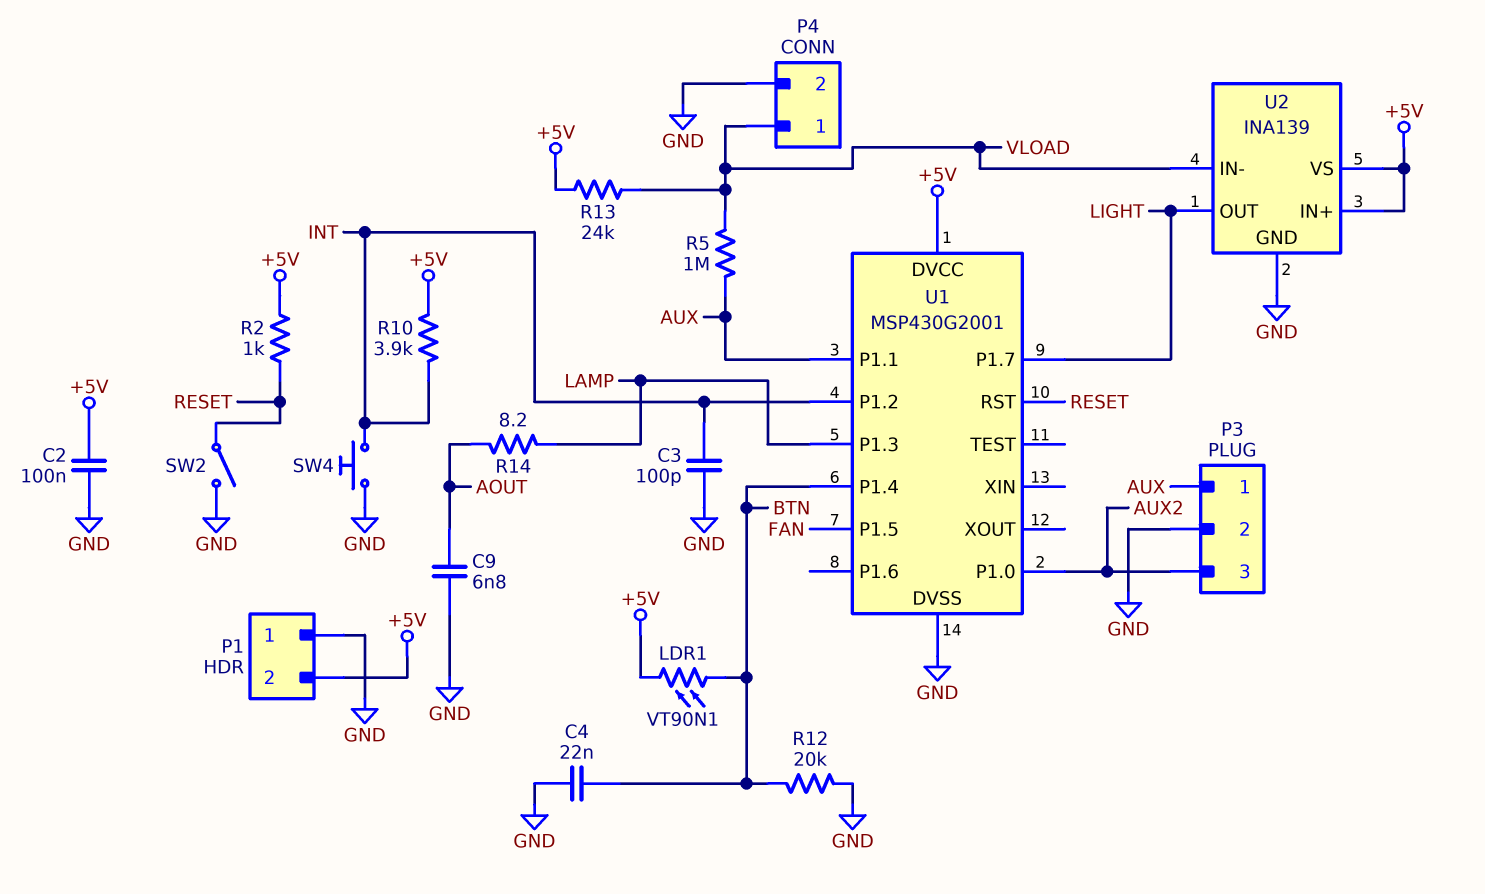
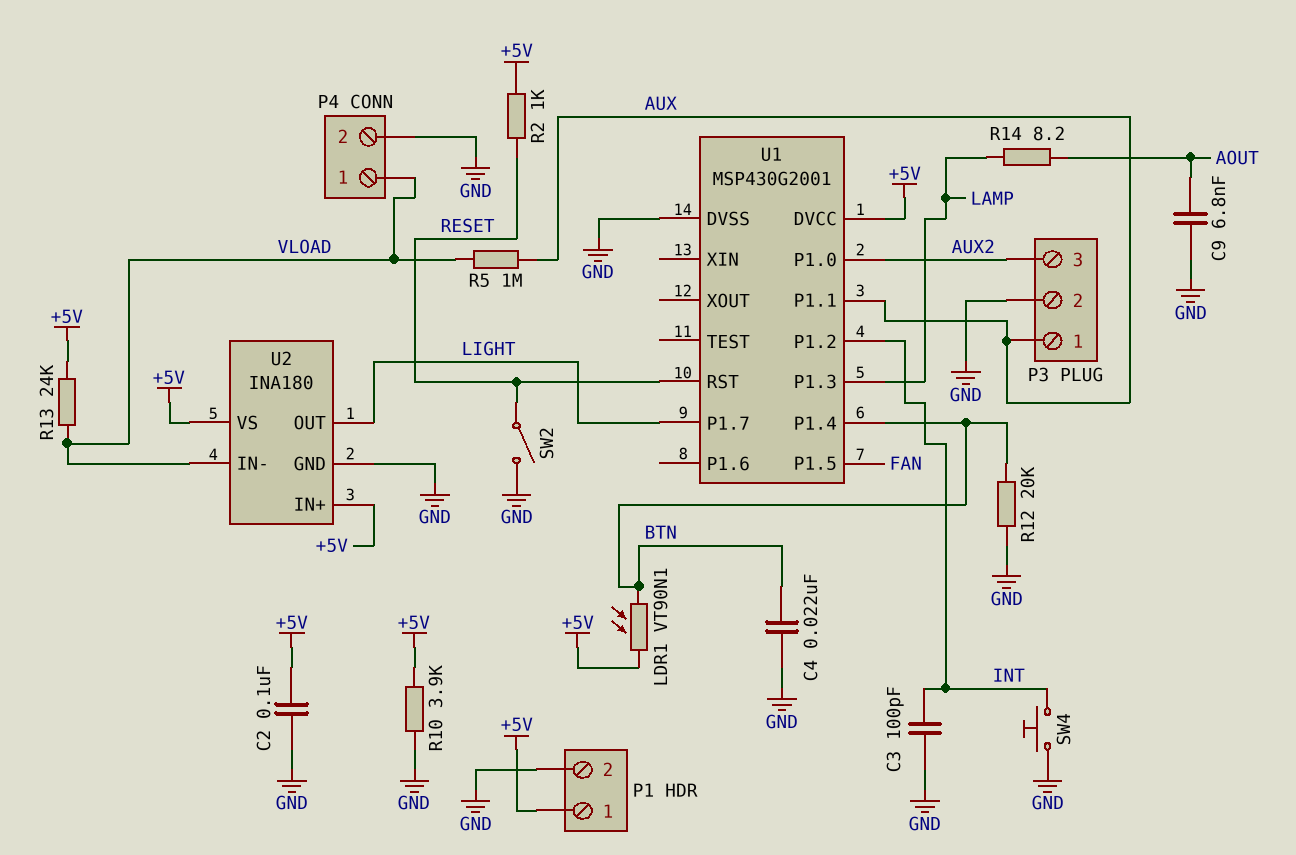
P1 pin 1: GND -> +5V
P1 pin 2: +5V -> GND
R10: 3.9k (+5V, INT) -> 3.9k (+5V, GND)
U2: INA139 -> INA180

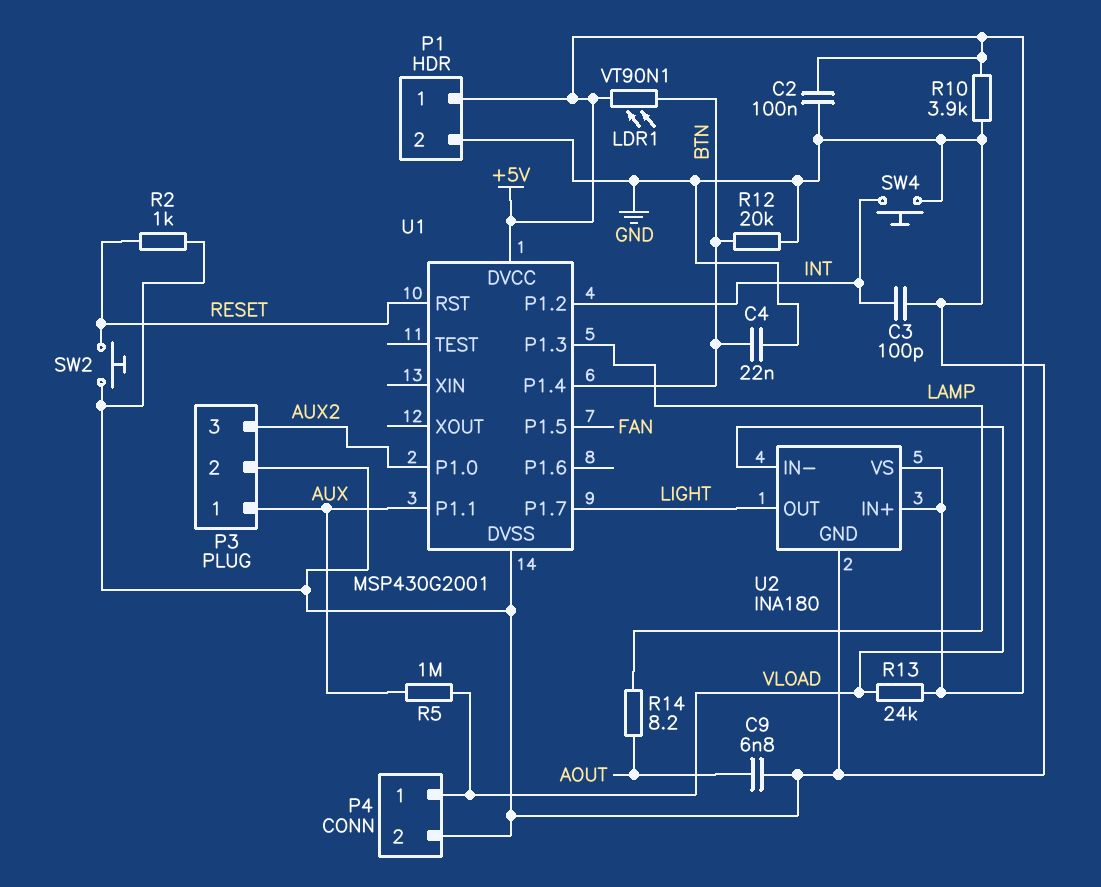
R2: 1k (+5V, RESET) -> 1k (GND, RESET)
SW2: switch (GND, RESET) -> button (GND, RESET)

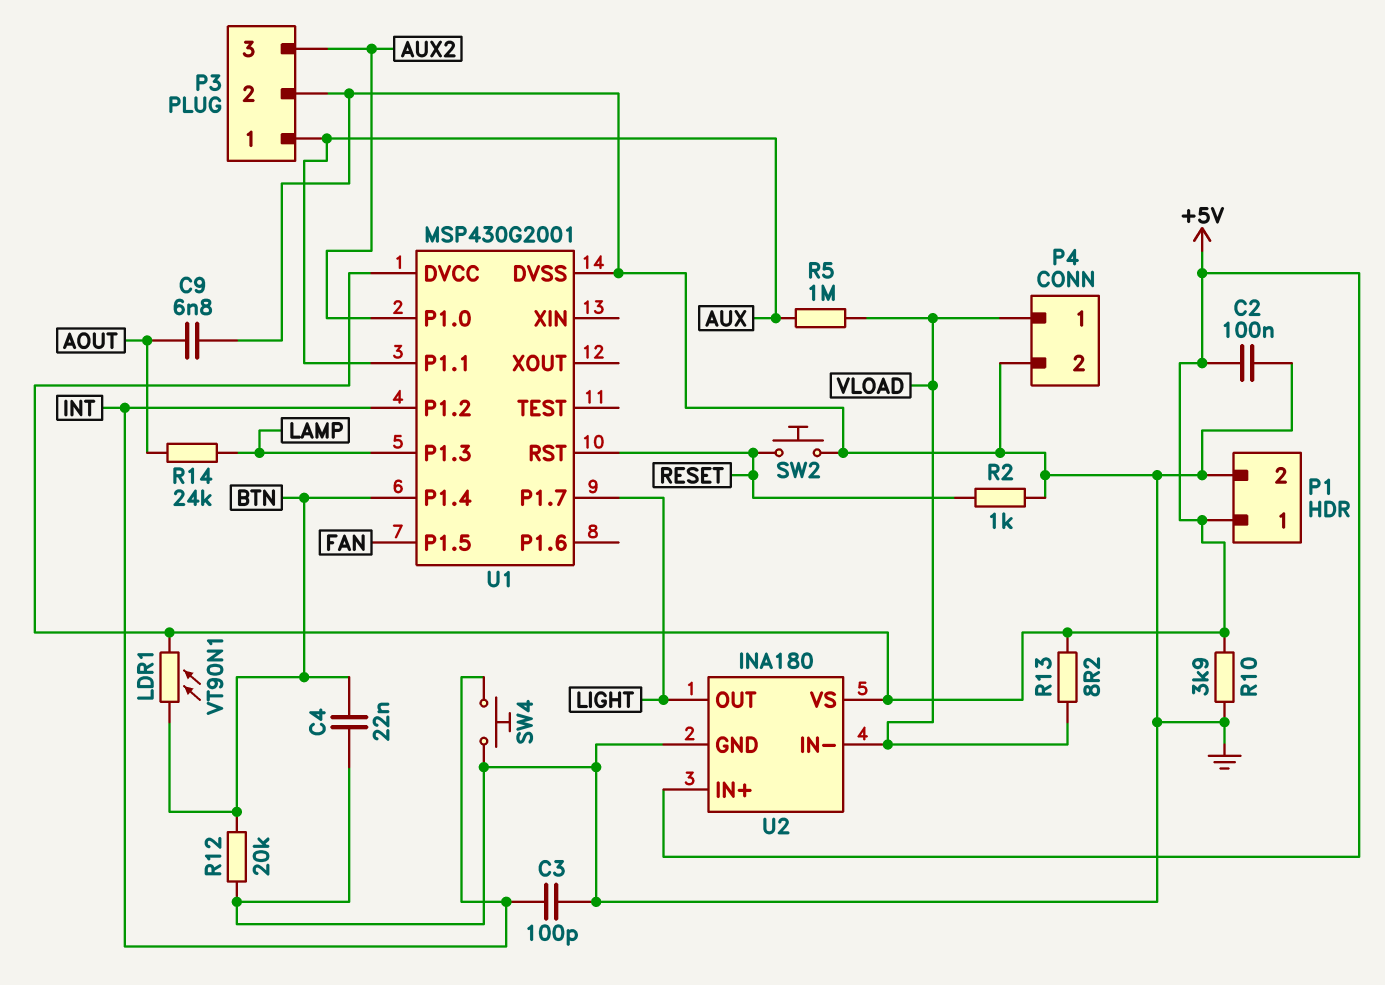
R13: 24k (+5V, VLOAD) -> 8.2 (+5V, VLOAD)
R14: 8.2 (AOUT, LAMP) -> 24k (AOUT, LAMP)

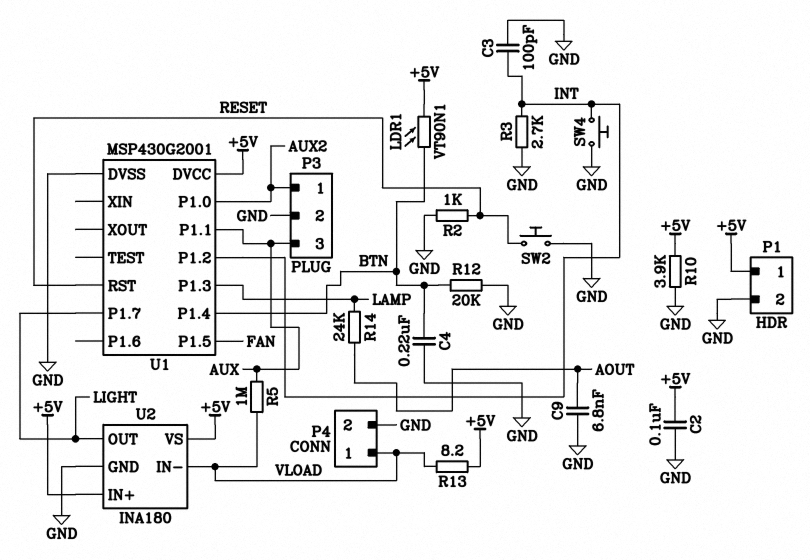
C4: 22nF (BTN, GND) -> 220nF (BTN, GND)
P3 pin 1: AUX -> AUX2
P3 pin 3: AUX2 -> AUX
R3: none -> 2.7k (GND, INT)

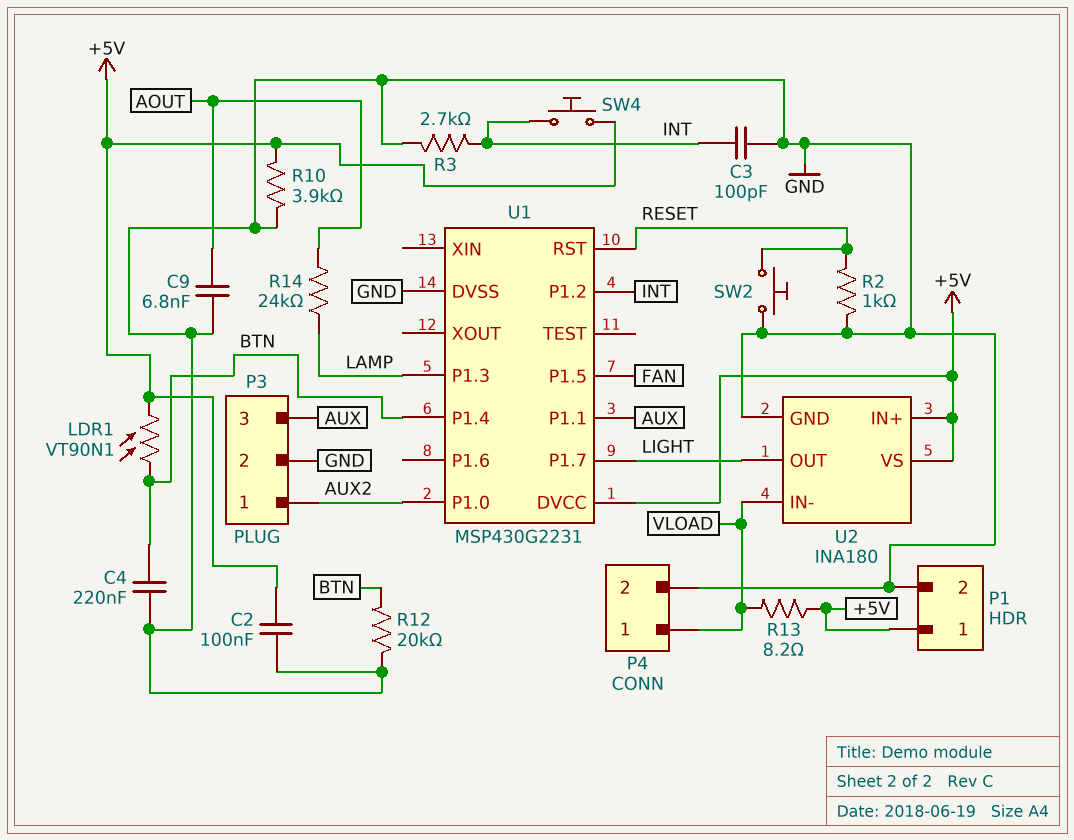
R5: 1M (AUX, VLOAD) -> none
SW4: button (GND, INT) -> button (+5V, INT)
U1: MSP430G2001 -> MSP430G2231

